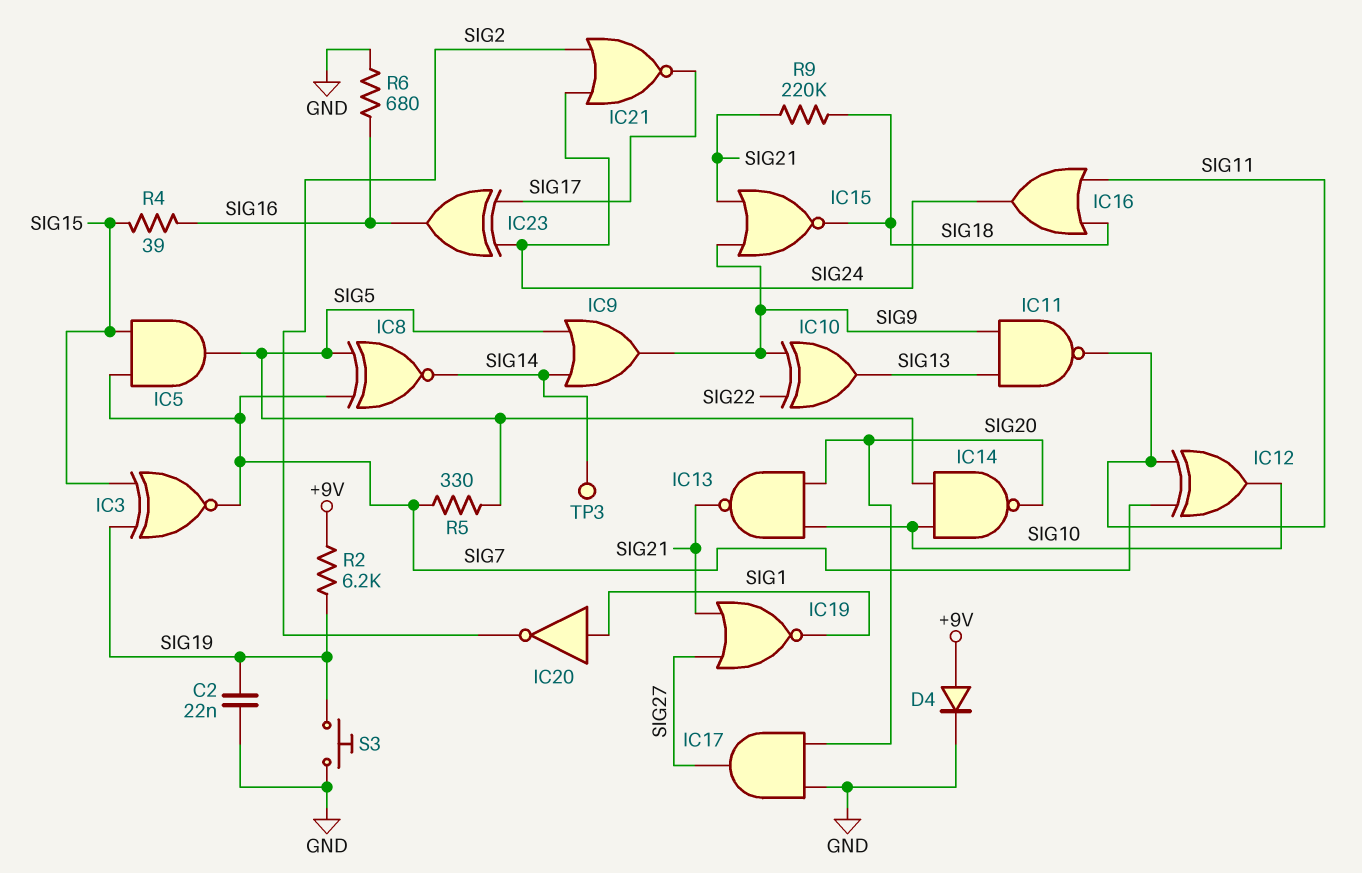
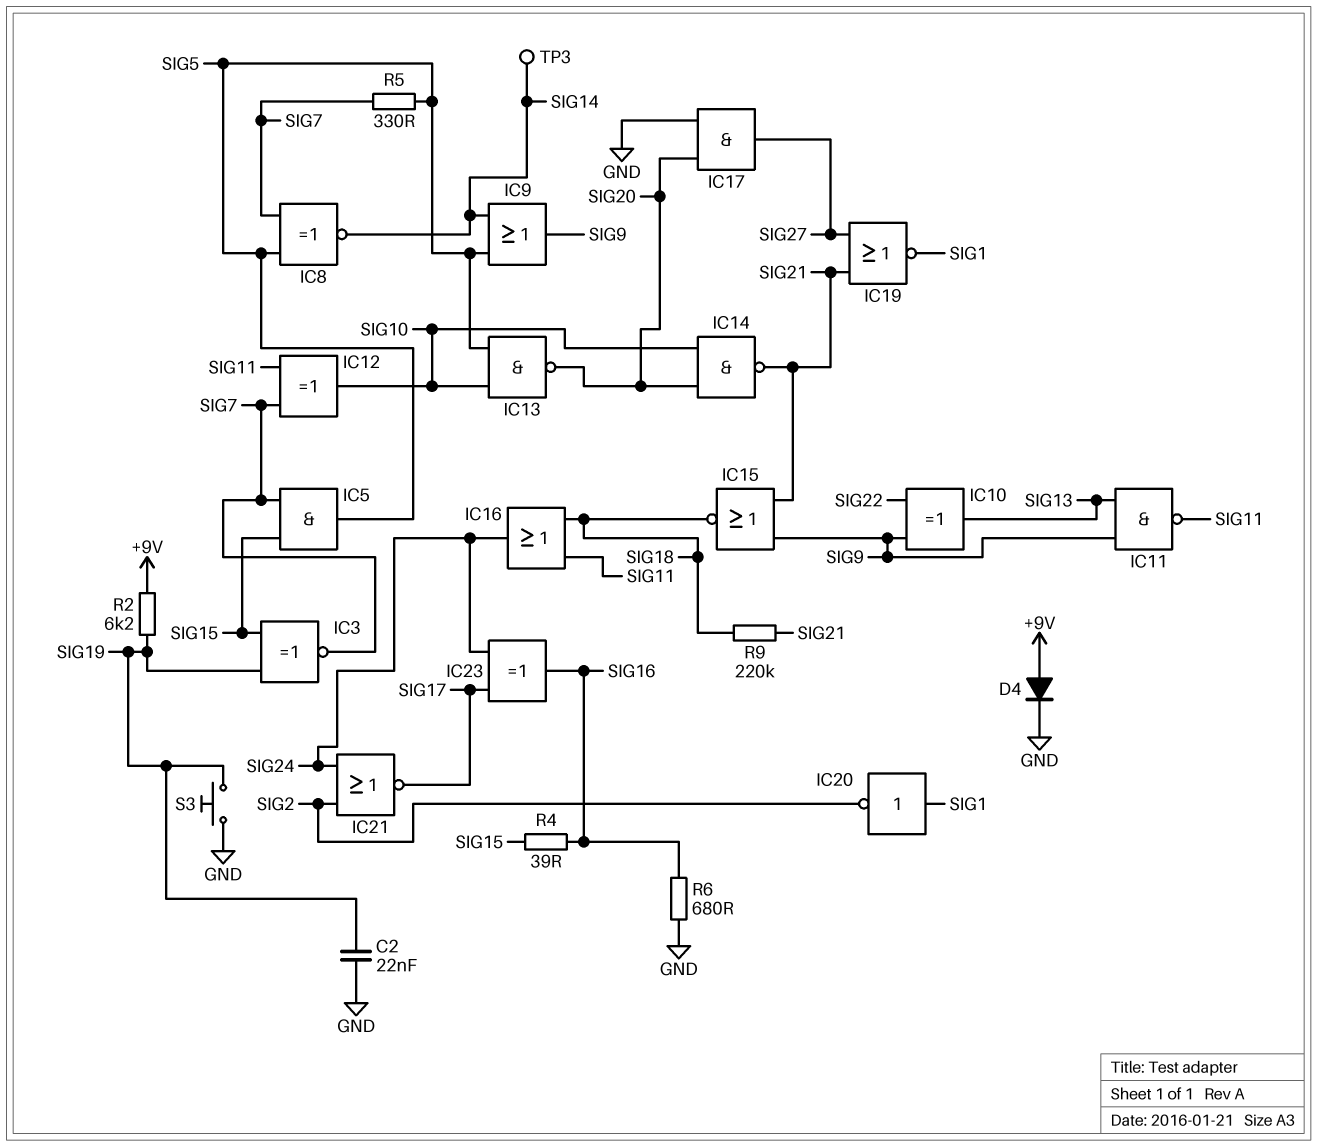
IC13: NAND (in SIG10, in SIG20, out SIG21) -> NAND (in SIG5, in SIG10, out SIG20)
IC14: NAND (in SIG5, in SIG10, out SIG20) -> NAND (in SIG10, in SIG20, out SIG21)

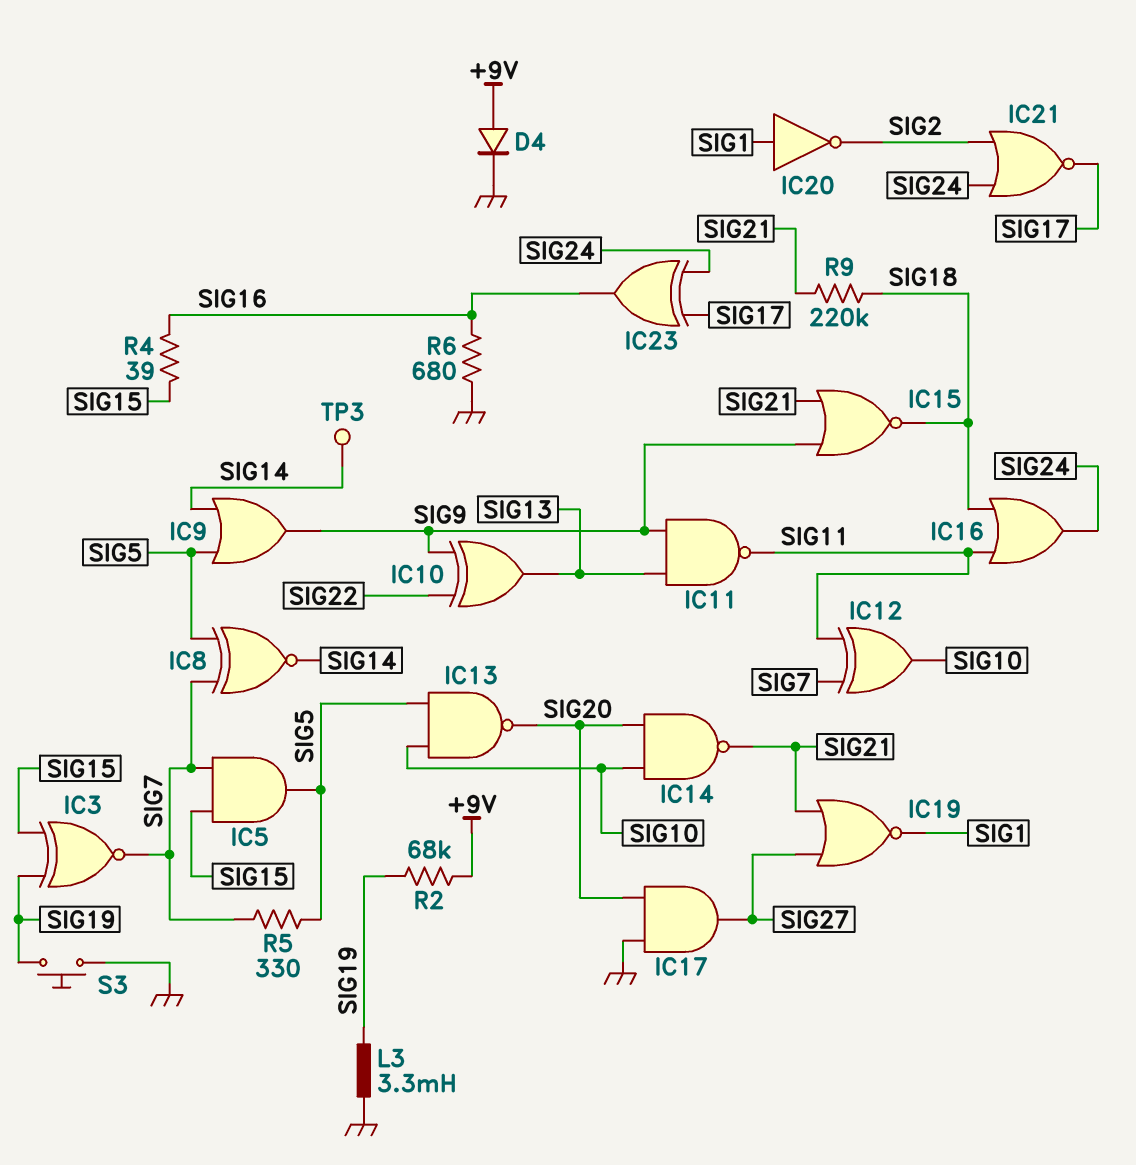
C2: 22nF (GND, SIG19) -> none
L3: none -> 3.3mH (GND, SIG19)
R2: 6.2k (+9V, SIG19) -> 68k (+9V, SIG19)

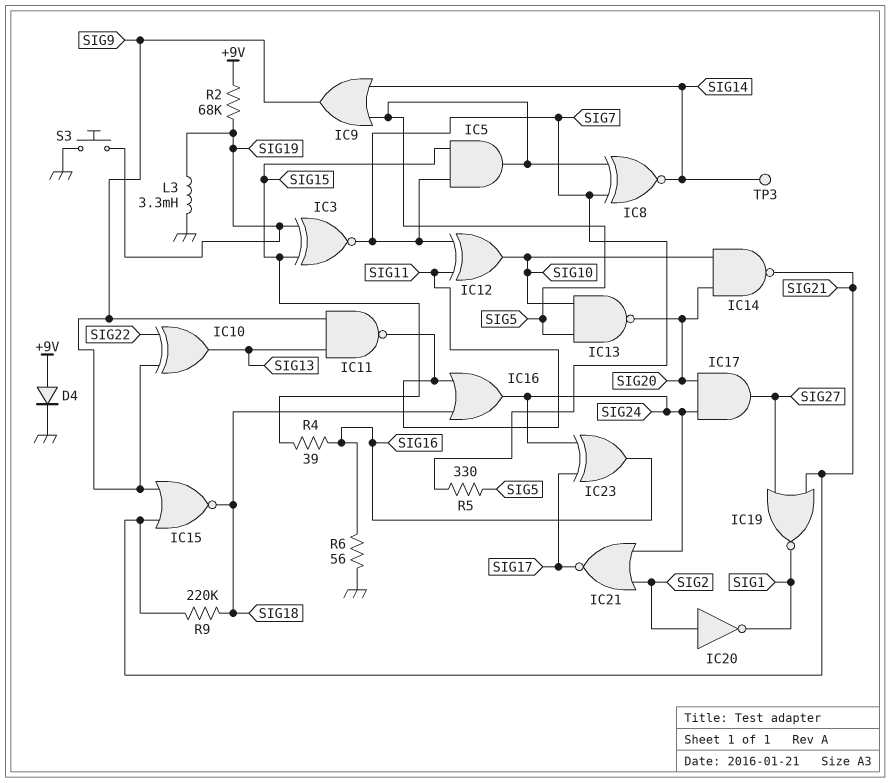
IC17: AND (in GND, in SIG20, out SIG27) -> AND (in SIG20, in SIG24, out SIG27)
IC20: NOT (in SIG1, out SIG2) -> NOT (in SIG2, out SIG1)
R6: 680 (GND, SIG16) -> 56 (GND, SIG16)

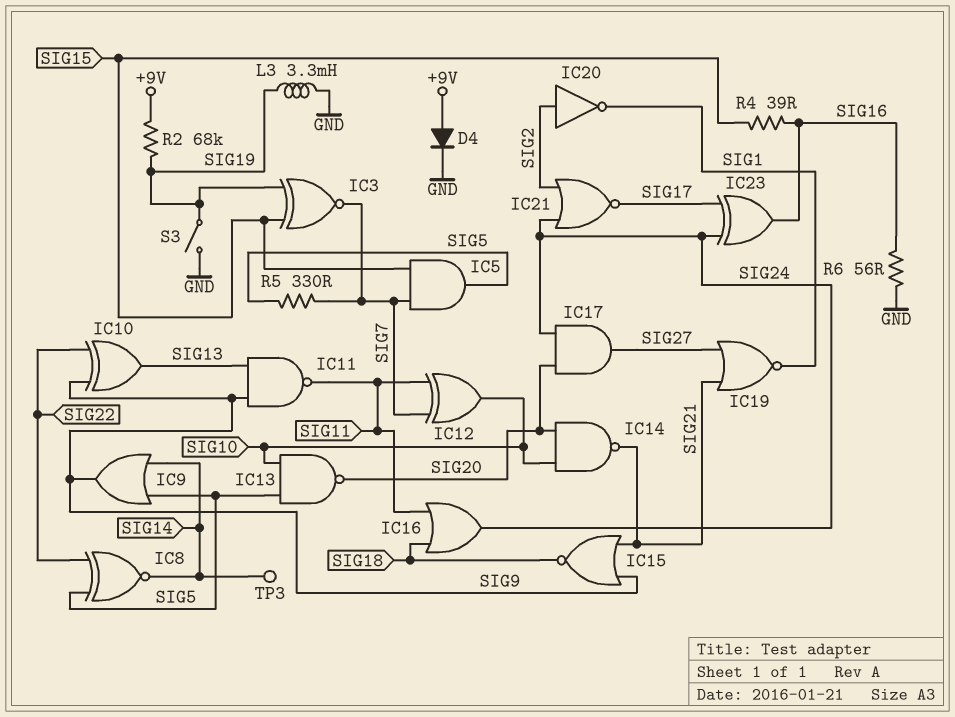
IC8: XNOR (in SIG5, in SIG7, out SIG14) -> XNOR (in SIG5, in SIG22, out SIG14)
R9: 220k (SIG18, SIG21) -> none
S3: button (GND, SIG19) -> switch (GND, SIG19)

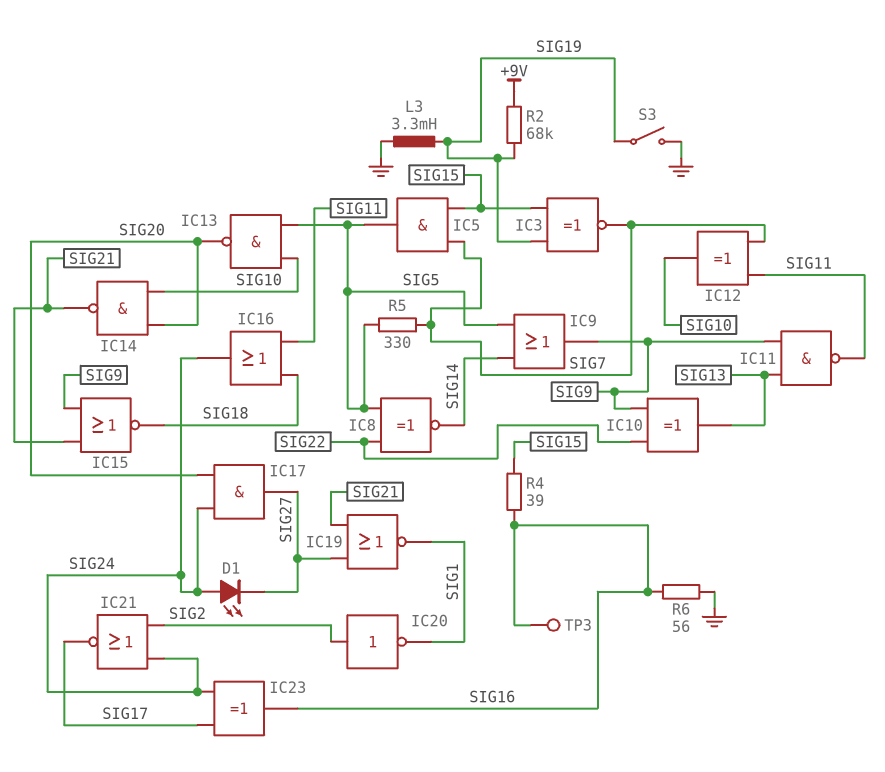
D1: none -> LED (A SIG24, K SIG27)
D4: diode (A +9V, K GND) -> none
TP3: test point (SIG14) -> test point (SIG16)

